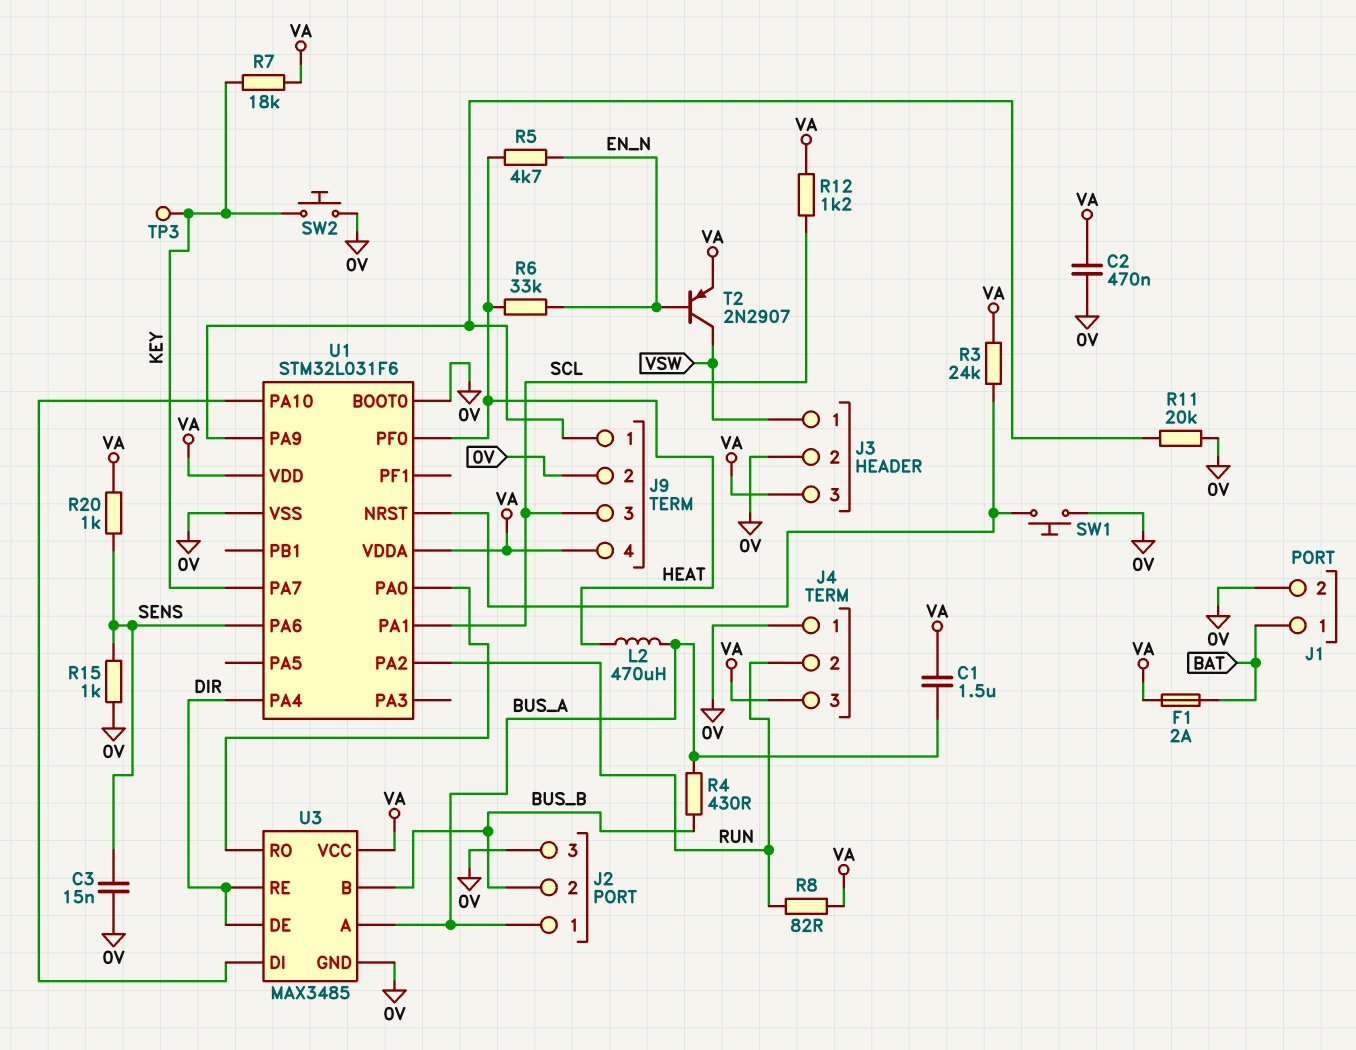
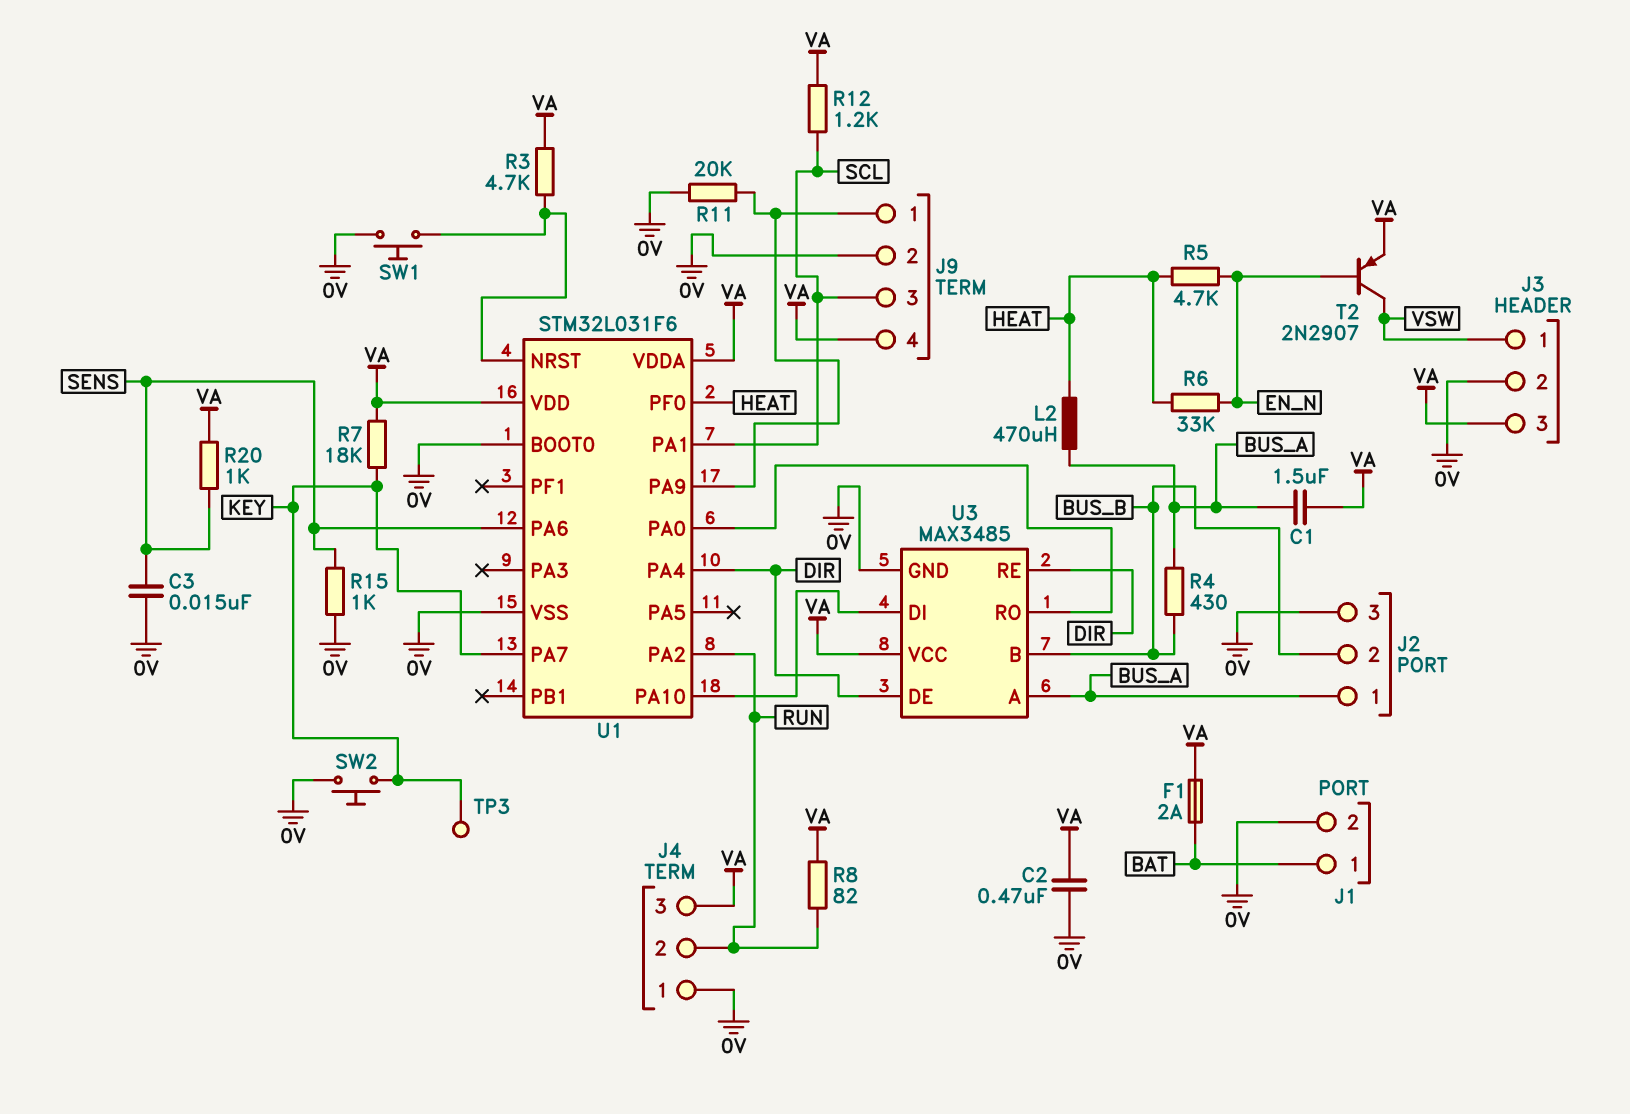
R3: 24k (U1/NRST, VA) -> 4.7k (U1/NRST, VA)

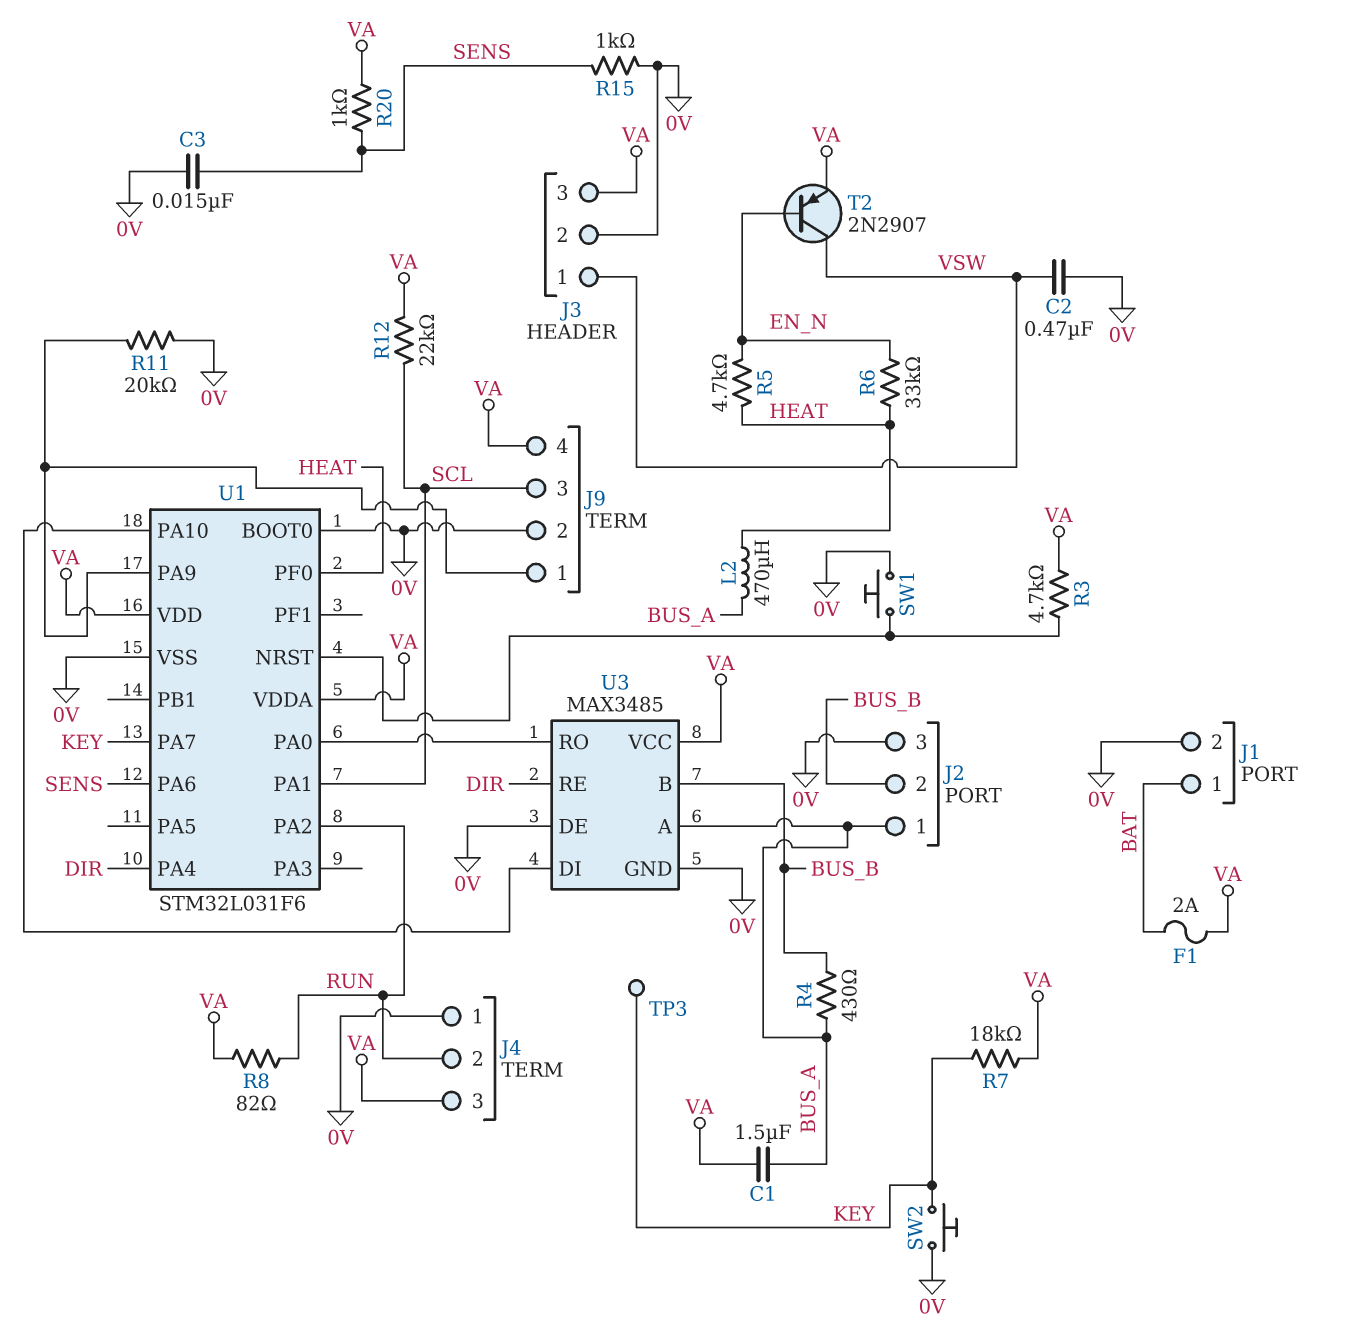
C2: 470nF (0V, VA) -> 470nF (0V, VSW)
R12: 1.2k (SCL, VA) -> 22k (SCL, VA)
U3 pin DE: DIR -> 0V

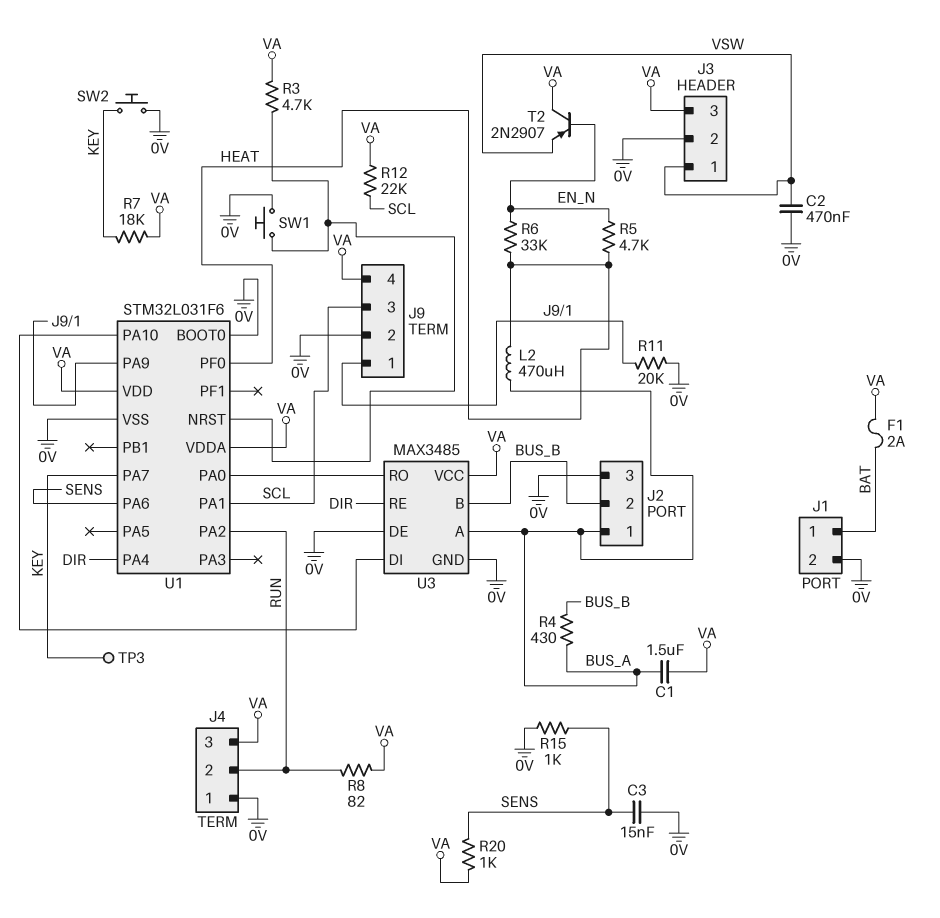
T2: PNP 2N2907 (B EN_N, C VSW, E VA) -> PNP 2N2907 (B EN_N, C VA, E VSW)

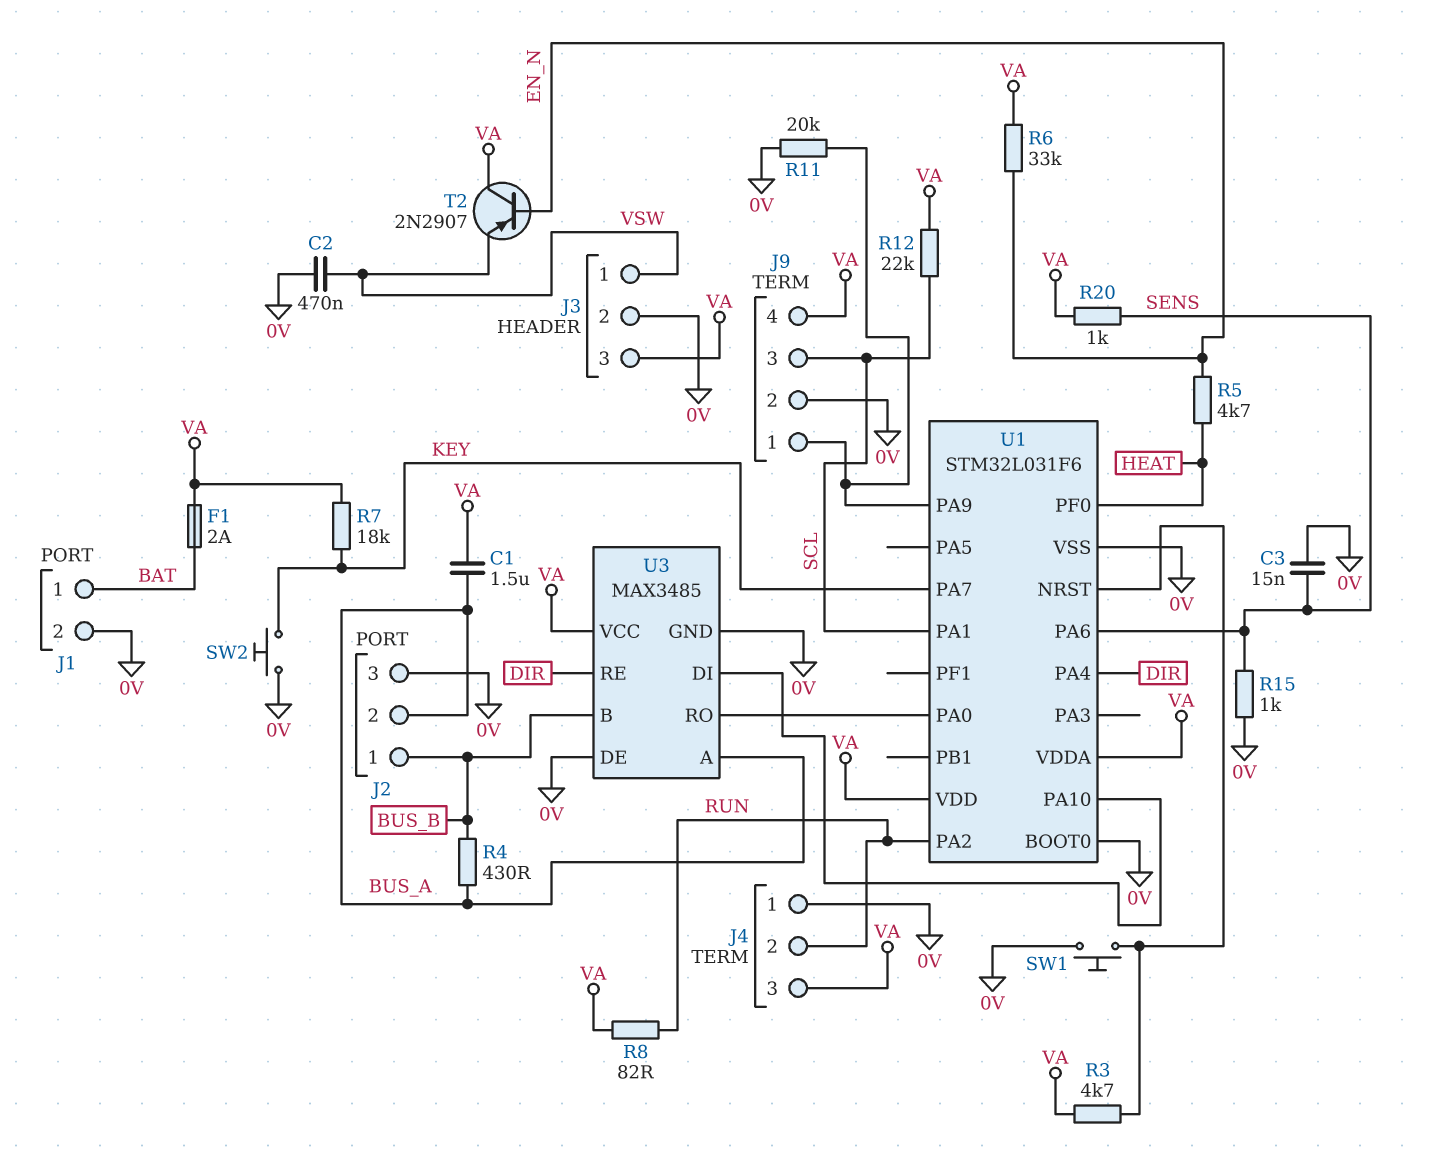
J2 pin 1: BUS_A -> BUS_B
J2 pin 2: BUS_B -> BUS_A
L2: 470uH (BUS_A, HEAT) -> none
R6: 33k (EN_N, HEAT) -> 33k (EN_N, VA)
TP3: test point (KEY) -> none

